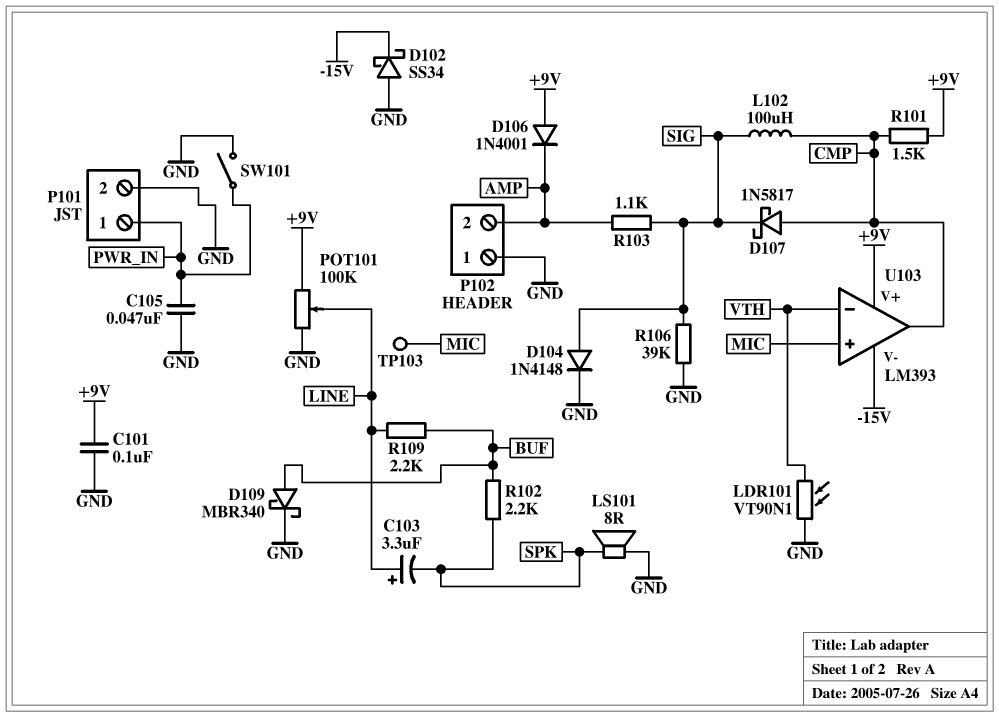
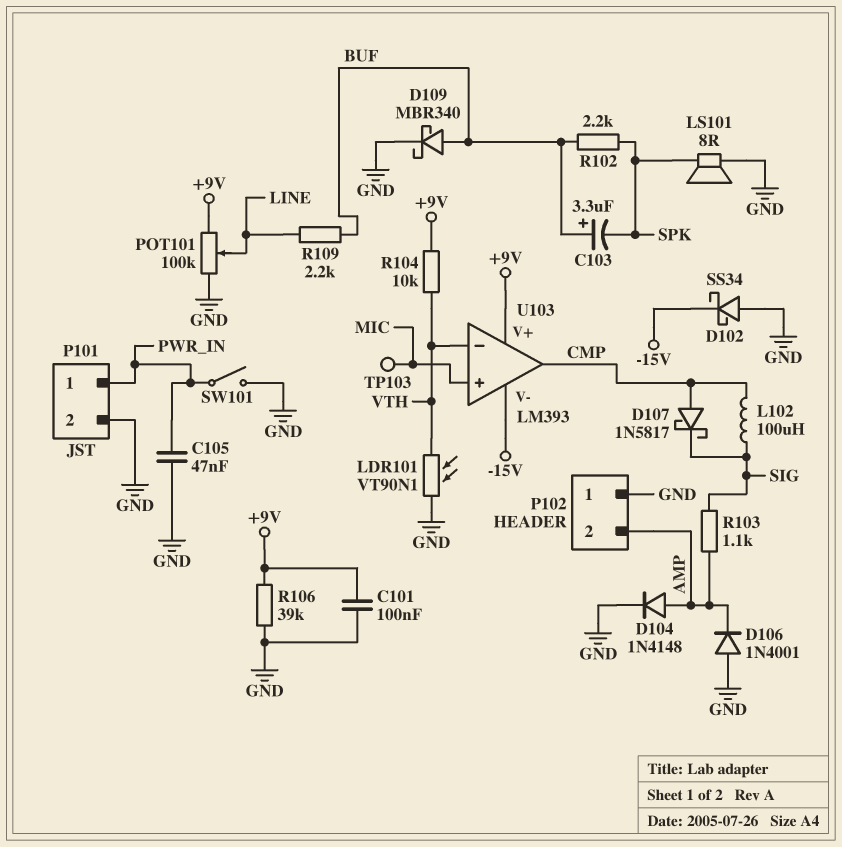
C103: 3.3uF (plus LINE, minus SPK) -> 3.3uF (plus BUF, minus SPK)
D104: diode 1N4148 (A SIG, K GND) -> diode 1N4148 (A AMP, K GND)
D106: diode 1N4001 (A +9V, K AMP) -> diode 1N4001 (A GND, K AMP)
R101: 1.5k (+9V, CMP) -> none
R104: none -> 10k (+9V, VTH)
R106: 39k (GND, SIG) -> 39k (+9V, GND)

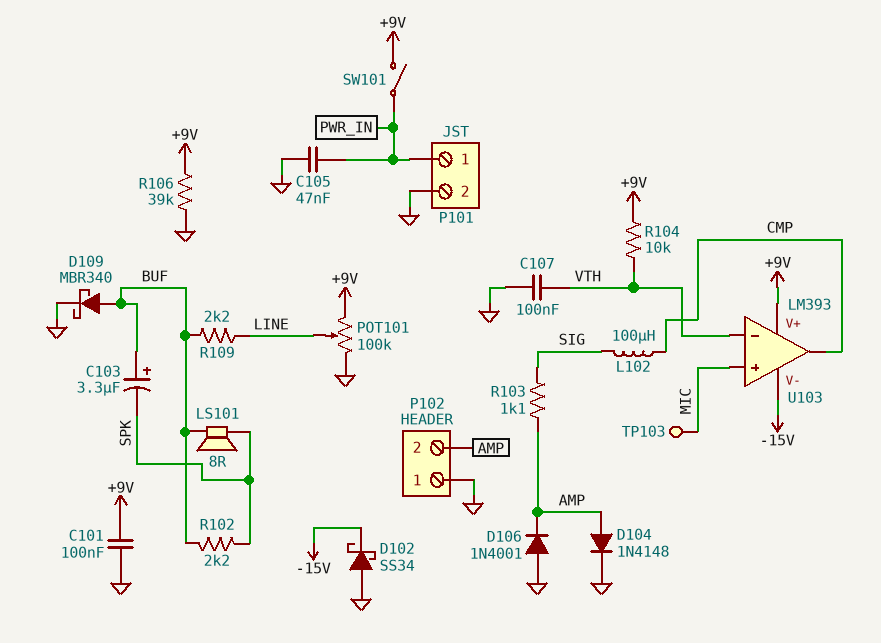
C107: none -> 100nF (GND, VTH)
D107: schottky 1N5817 (A CMP, K SIG) -> none
LDR101: VT90N1 (GND, VTH) -> none
LS101: speaker 8R (GND, SPK) -> speaker 8R (BUF, SPK)
SW101: switch (GND, PWR_IN) -> switch (+9V, PWR_IN)

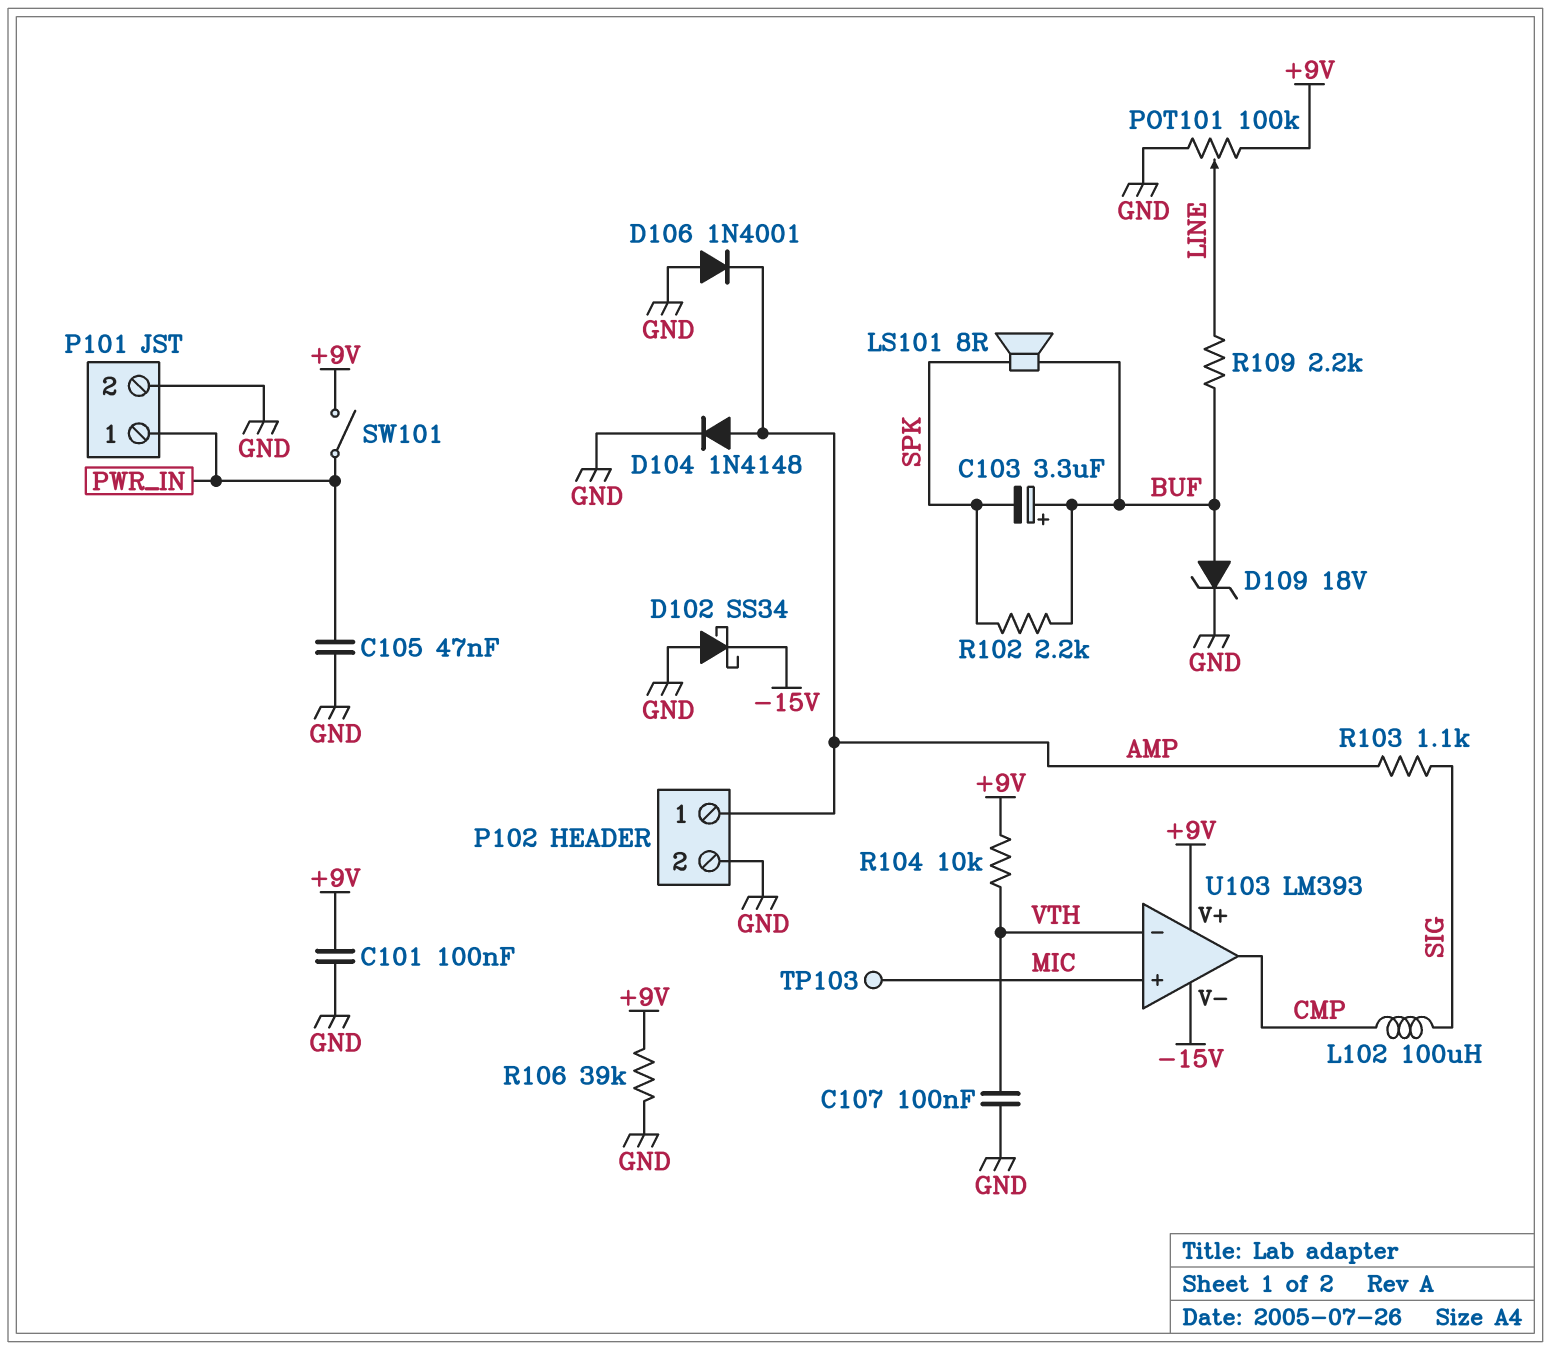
D109: schottky MBR340 (A BUF, K GND) -> zener 18V (A BUF, K GND)
P102 pin 1: GND -> AMP
P102 pin 2: AMP -> GND

